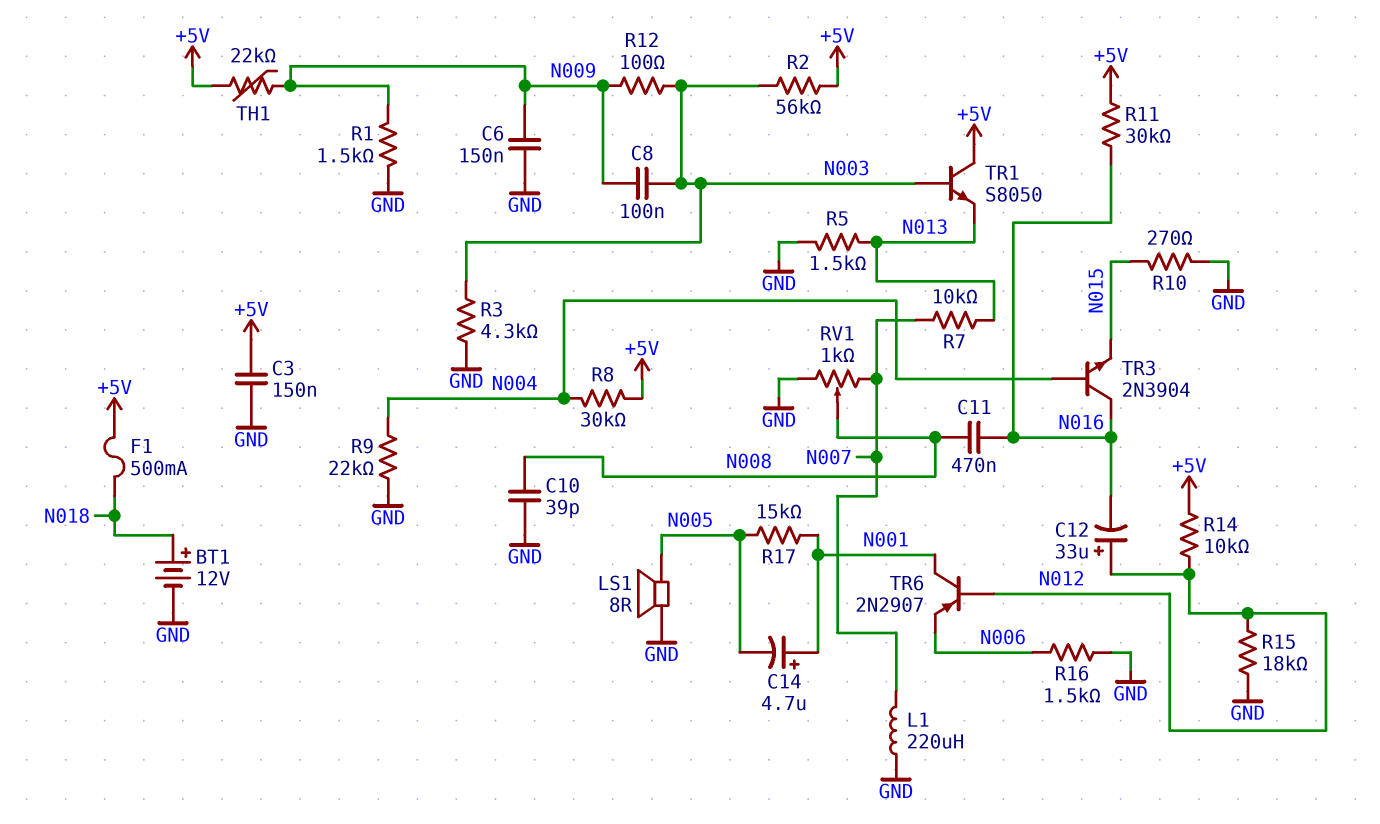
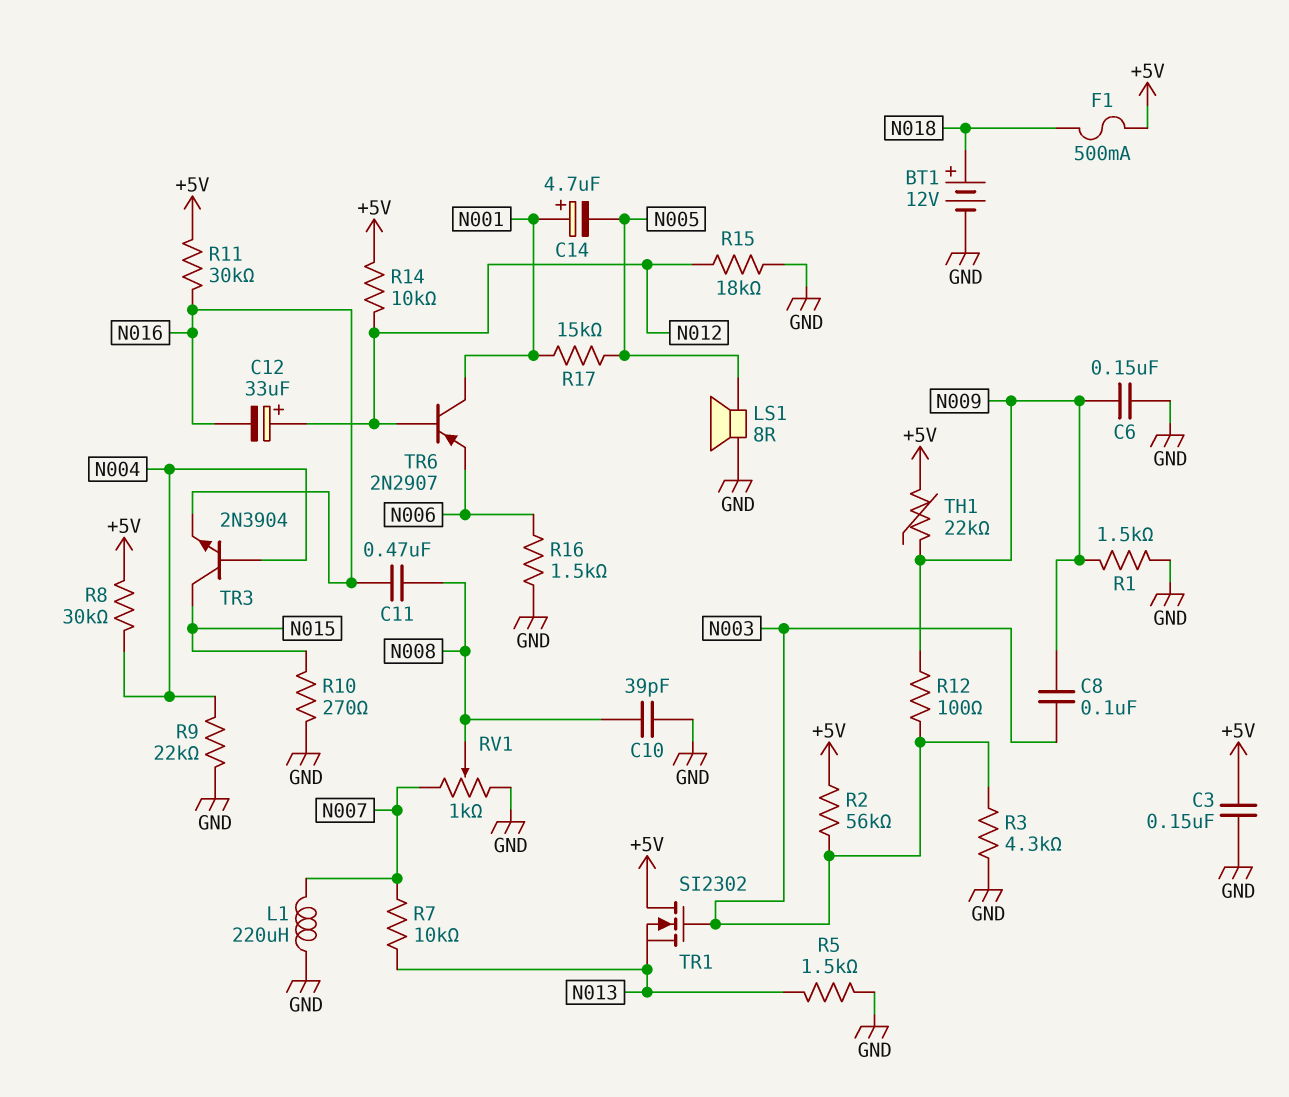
TR1: NPN S8050 (B N003, C +5V, E N013) -> NMOS SI2302 (G N003, D +5V, S N013)
TR3: NPN 2N3904 (B N004, C N016, E N015) -> NPN 2N3904 (B N004, C N015, E N016)

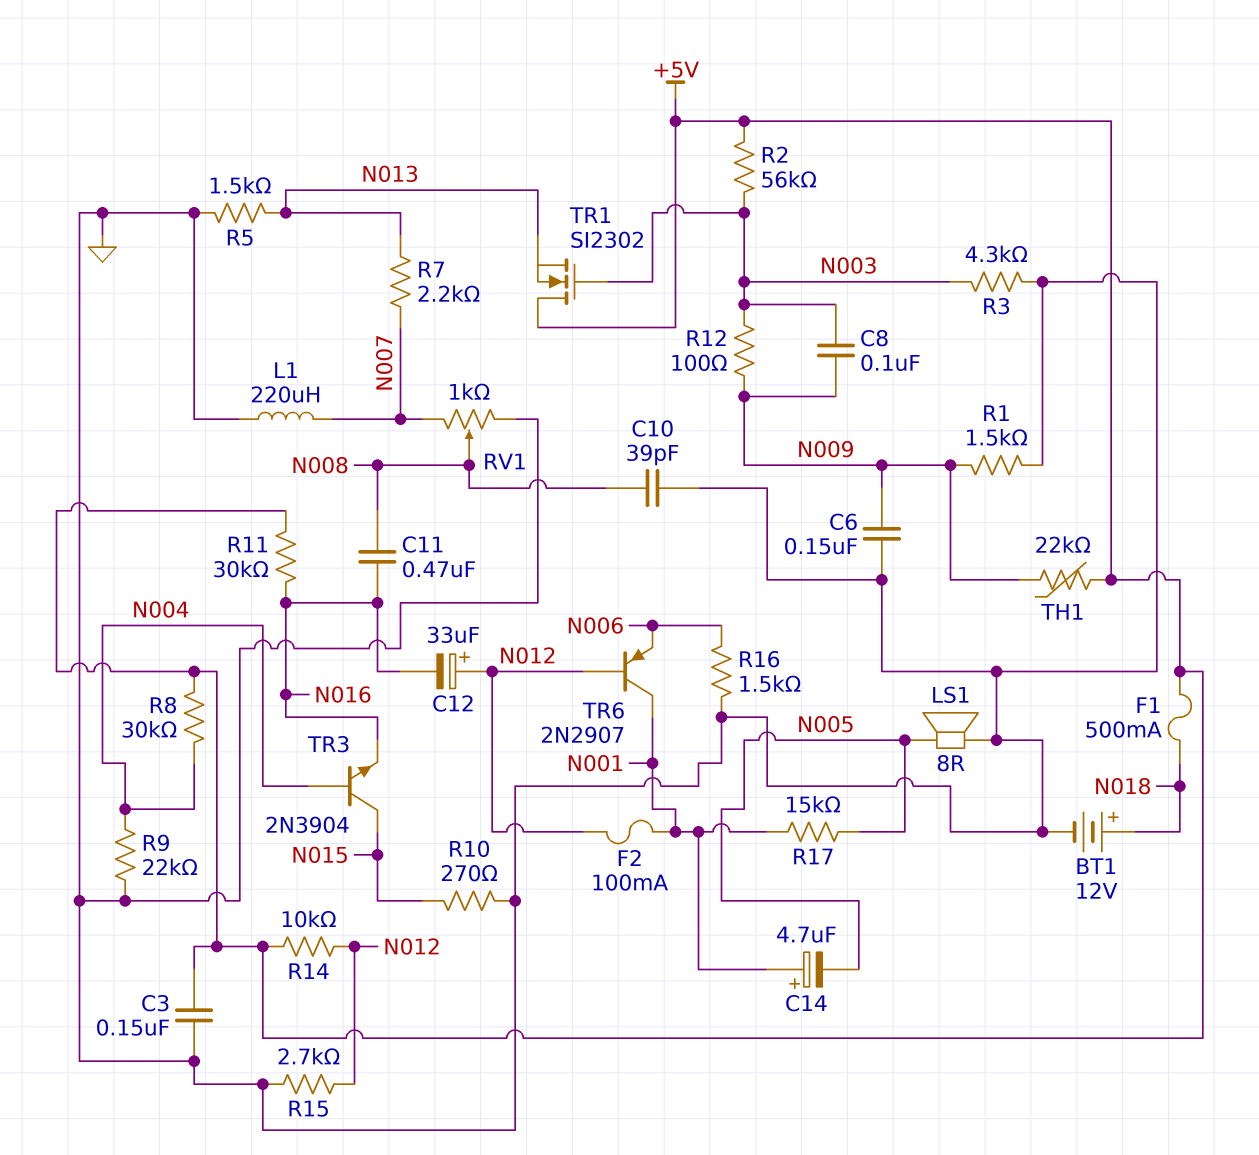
F2: none -> 100mA (N001, N012)
R7: 10k (N007, N013) -> 2.2k (N007, N013)
R15: 18k (GND, N012) -> 2.7k (GND, N012)

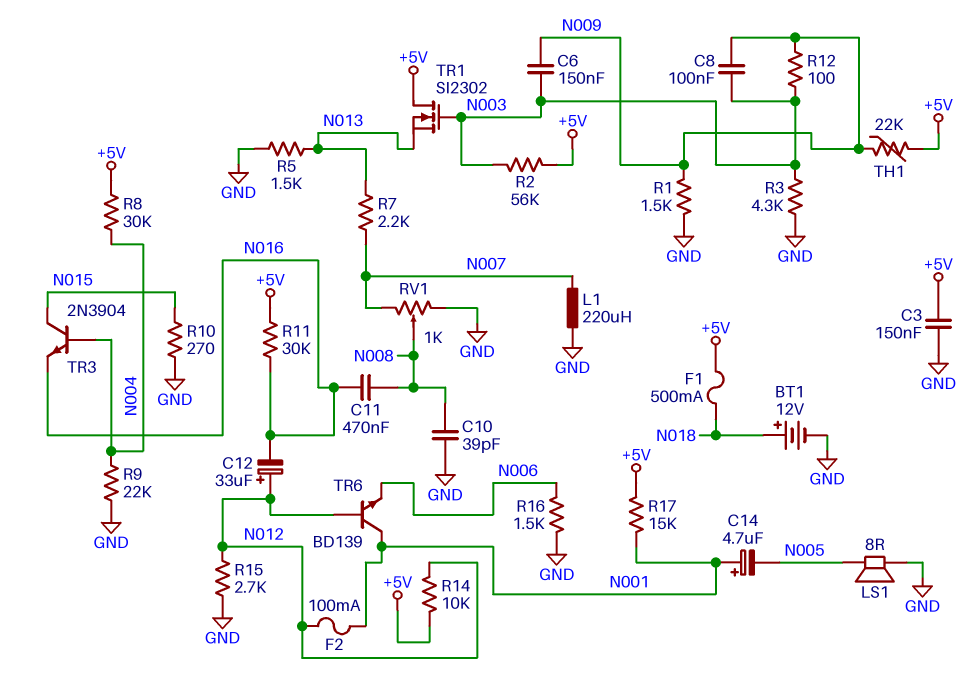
C6: 150nF (GND, N009) -> 150nF (N003, N009)
R17: 15k (N001, N005) -> 15k (+5V, N001)
TR6: PNP 2N2907 (B N012, C N001, E N006) -> NPN BD139 (B N012, C N001, E N006)

